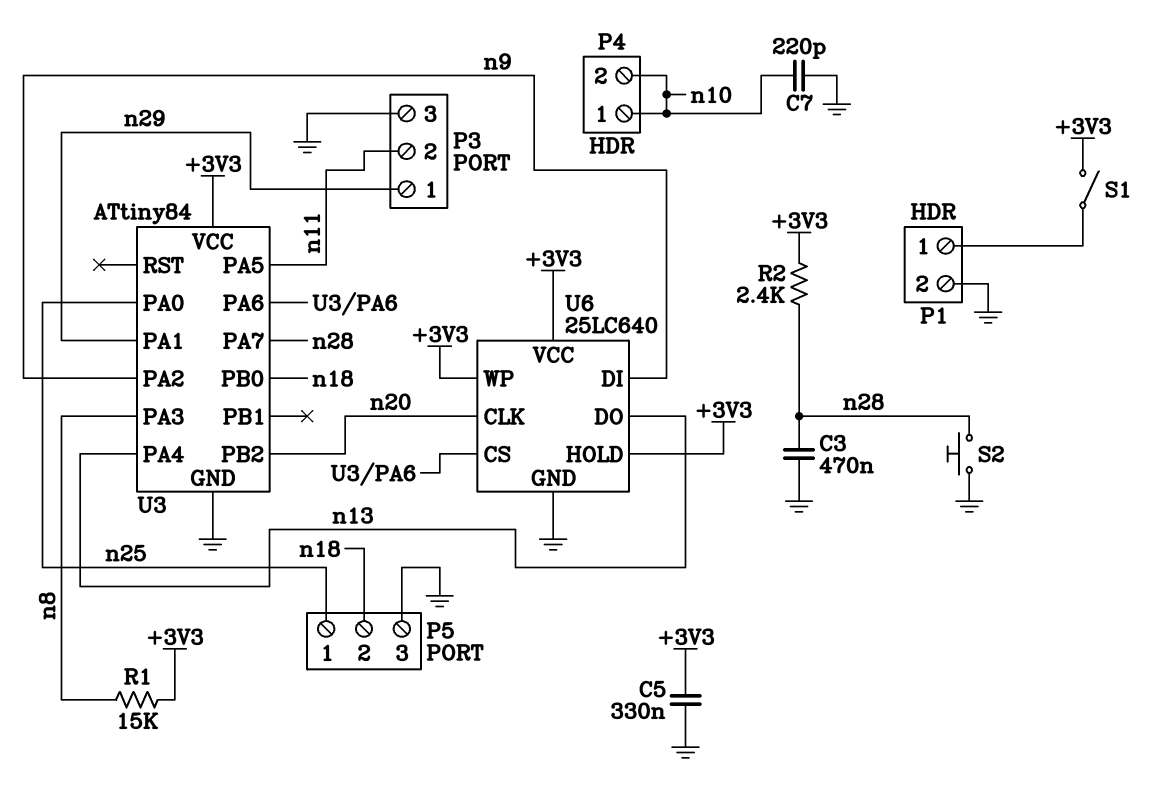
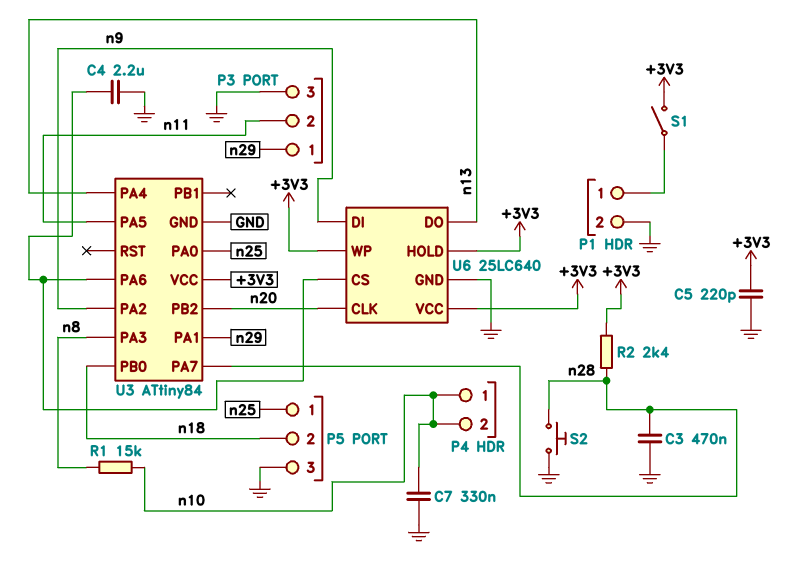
C4: none -> 2.2uF (GND, U3/PA6)
C5: 330nF (+3V3, GND) -> 220pF (+3V3, GND)
C7: 220pF (GND, n10) -> 330nF (GND, n10)
R1: 15k (+3V3, n8) -> 15k (n8, n10)

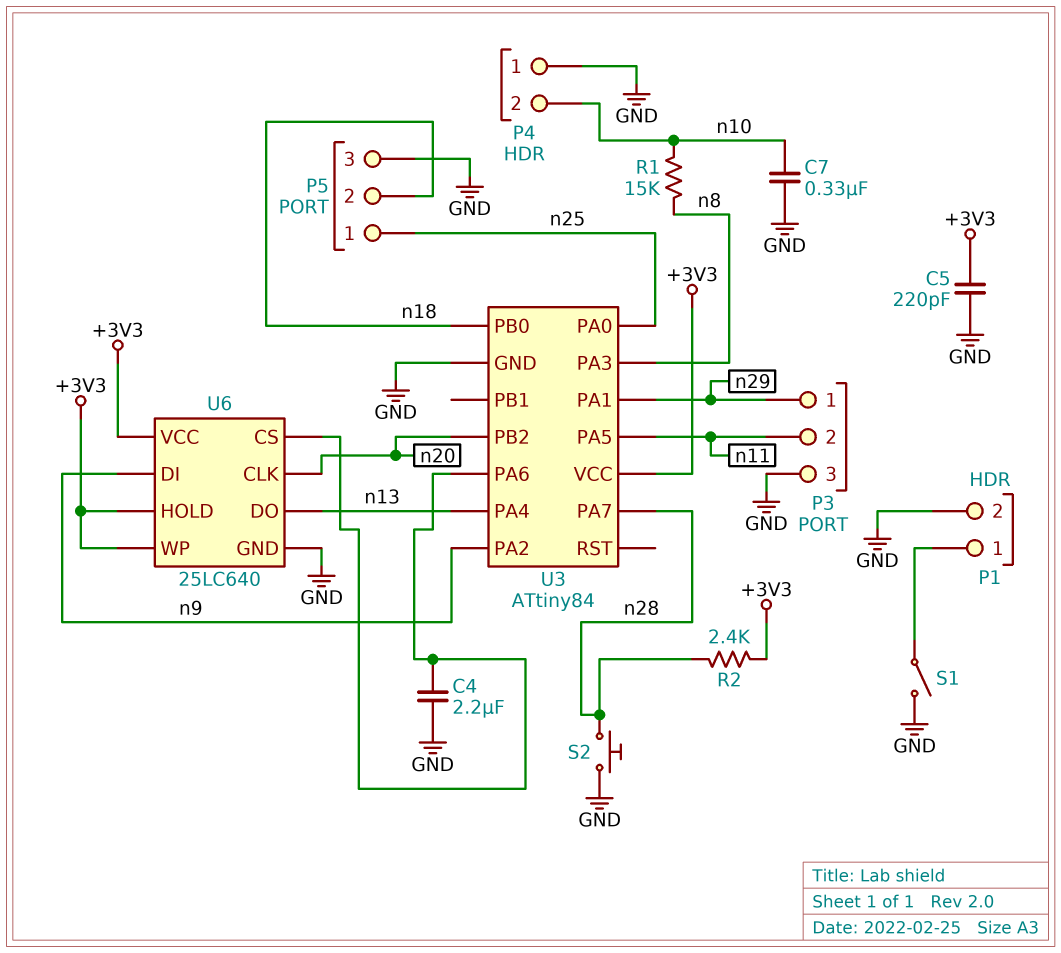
C3: 470nF (GND, n28) -> none
P4 pin 1: n10 -> GND
S1: switch (+3V3, P1/1) -> switch (GND, P1/1)

